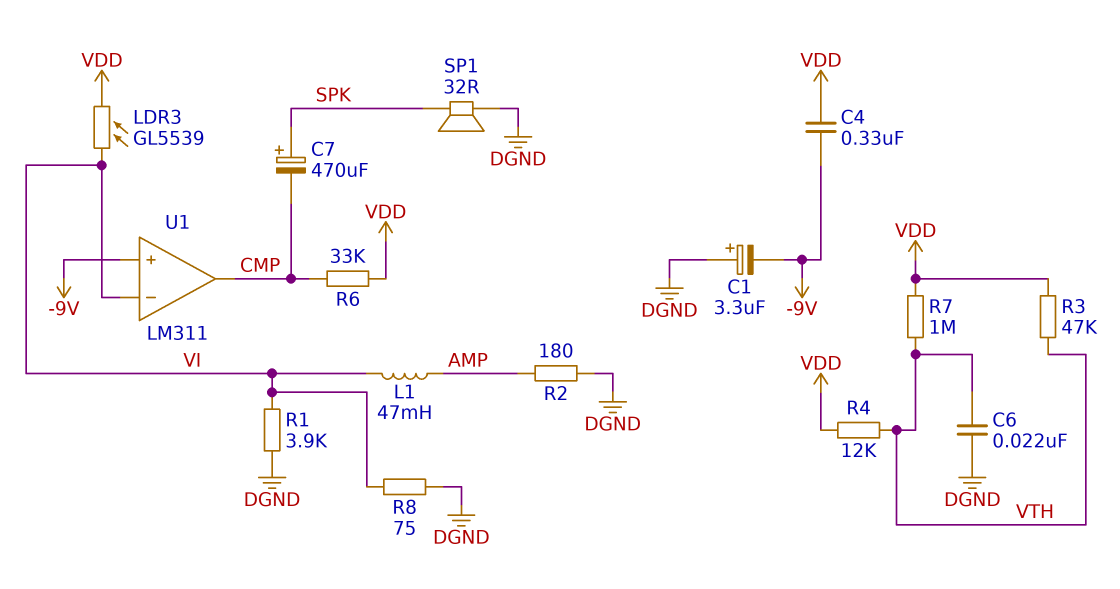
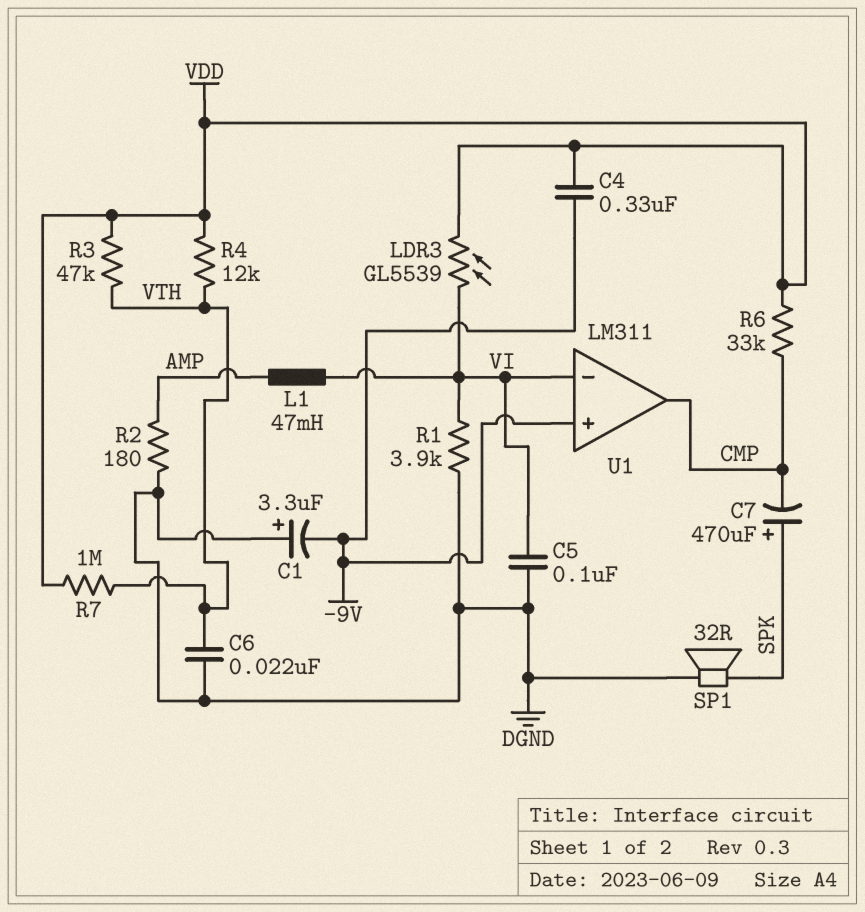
C5: none -> 100nF (DGND, VI)
R8: 75 (DGND, VI) -> none

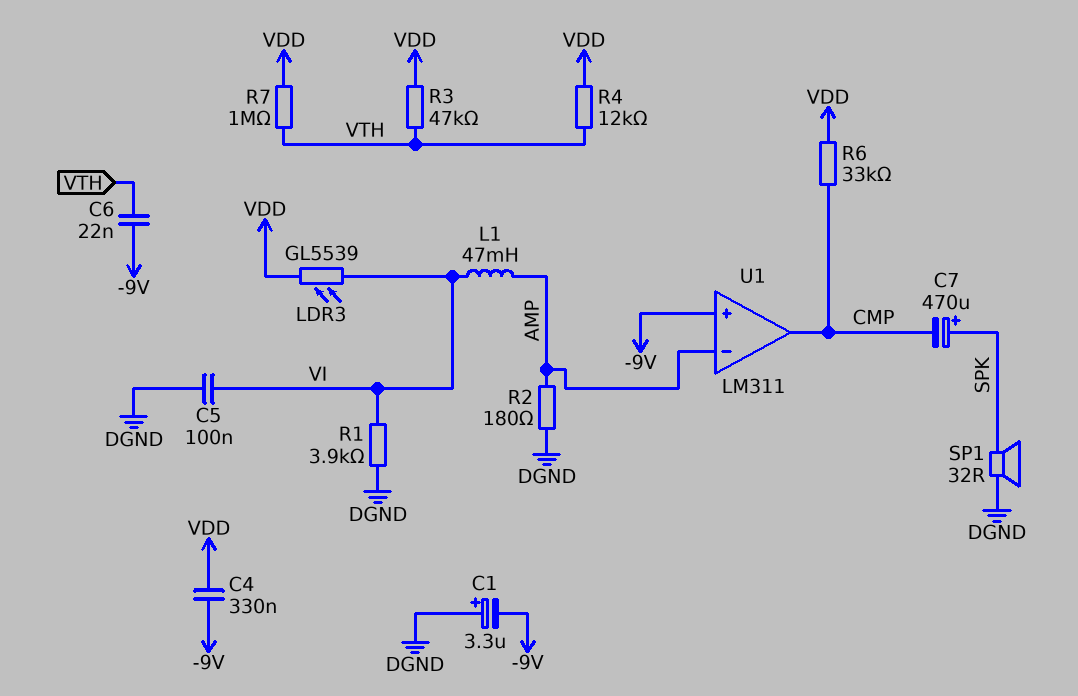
C6: 22nF (DGND, VTH) -> 22nF (-9V, VTH)
U1 pin in-: VI -> AMP

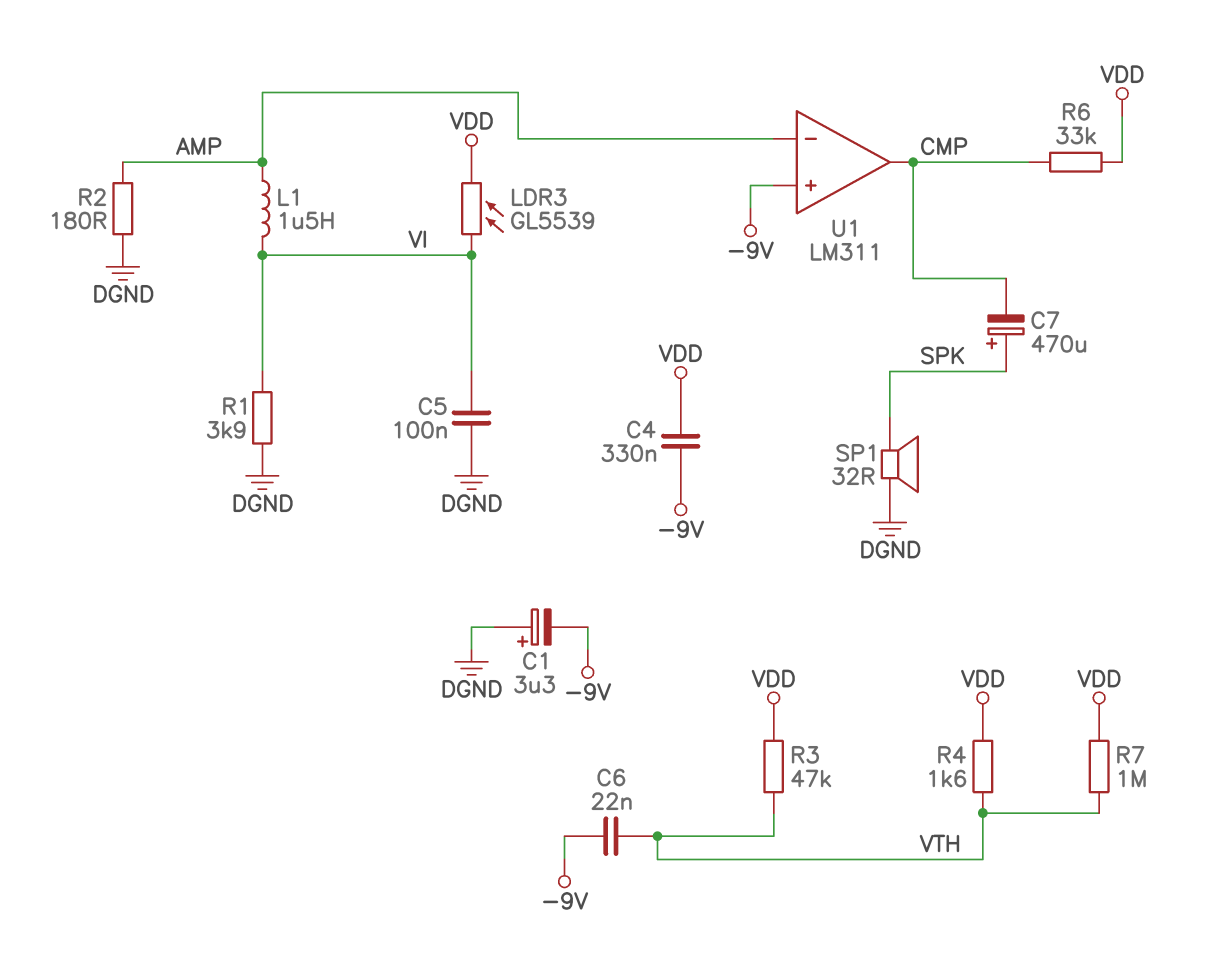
L1: 47mH (AMP, VI) -> 1.5uH (AMP, VI)
R4: 12k (VDD, VTH) -> 1.6k (VDD, VTH)

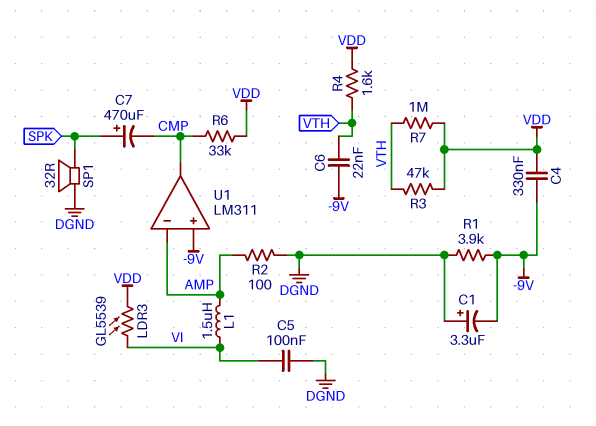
R1: 3.9k (DGND, VI) -> 3.9k (-9V, DGND)
R2: 180 (AMP, DGND) -> 100 (AMP, DGND)

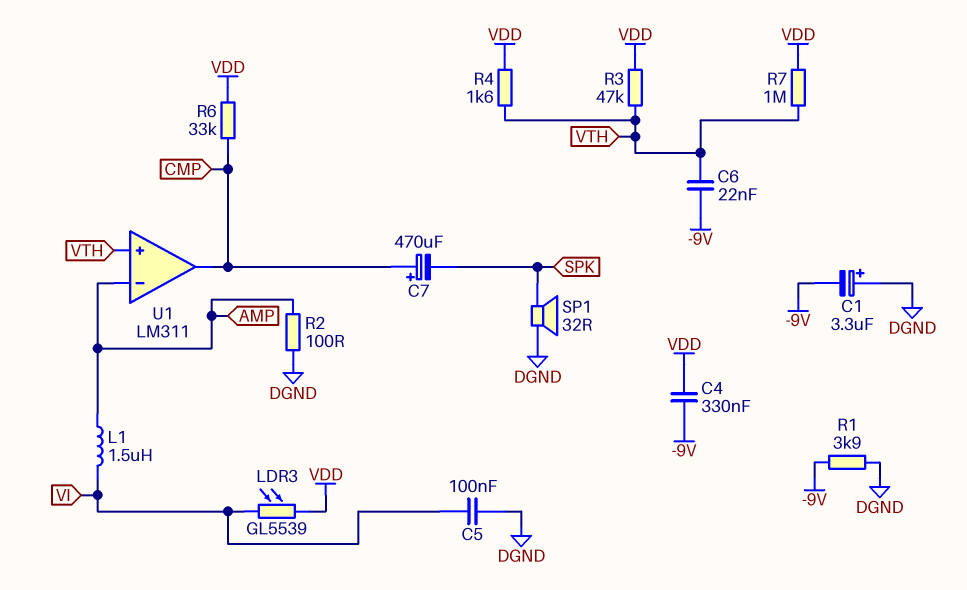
C7: 470uF (plus SPK, minus CMP) -> 470uF (plus CMP, minus SPK)
U1 pin in+: -9V -> VTH

